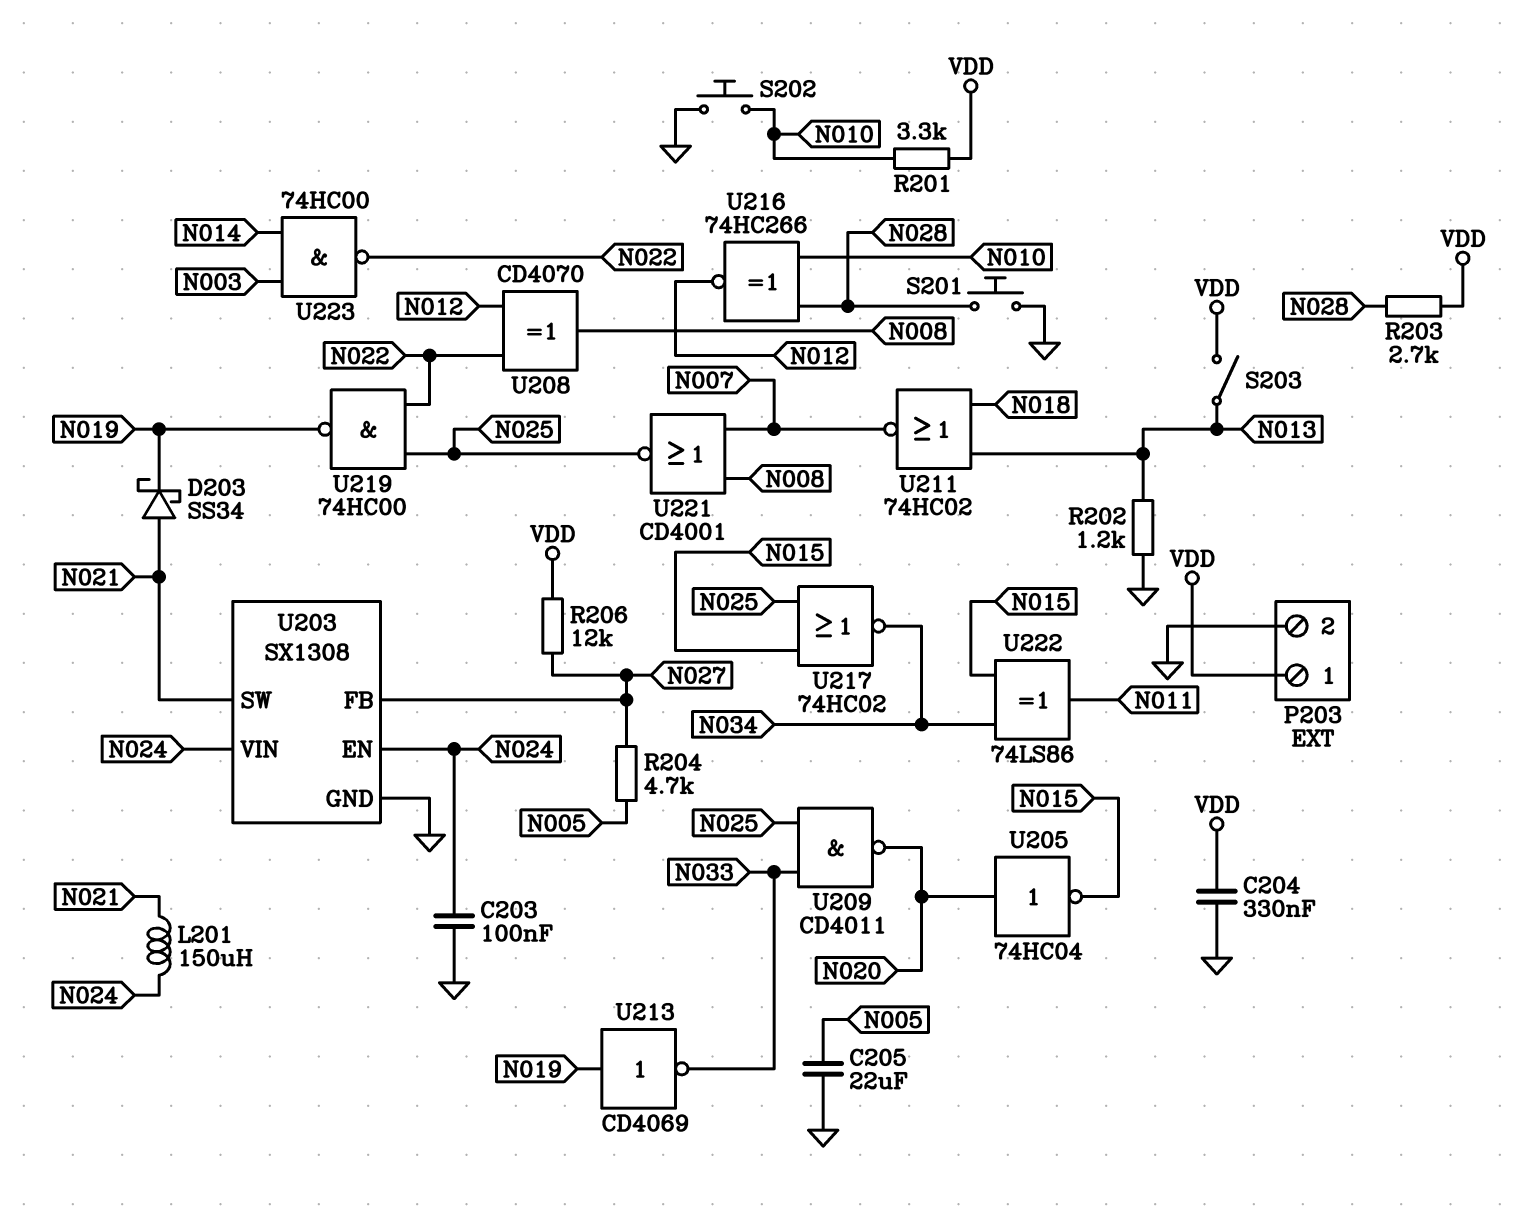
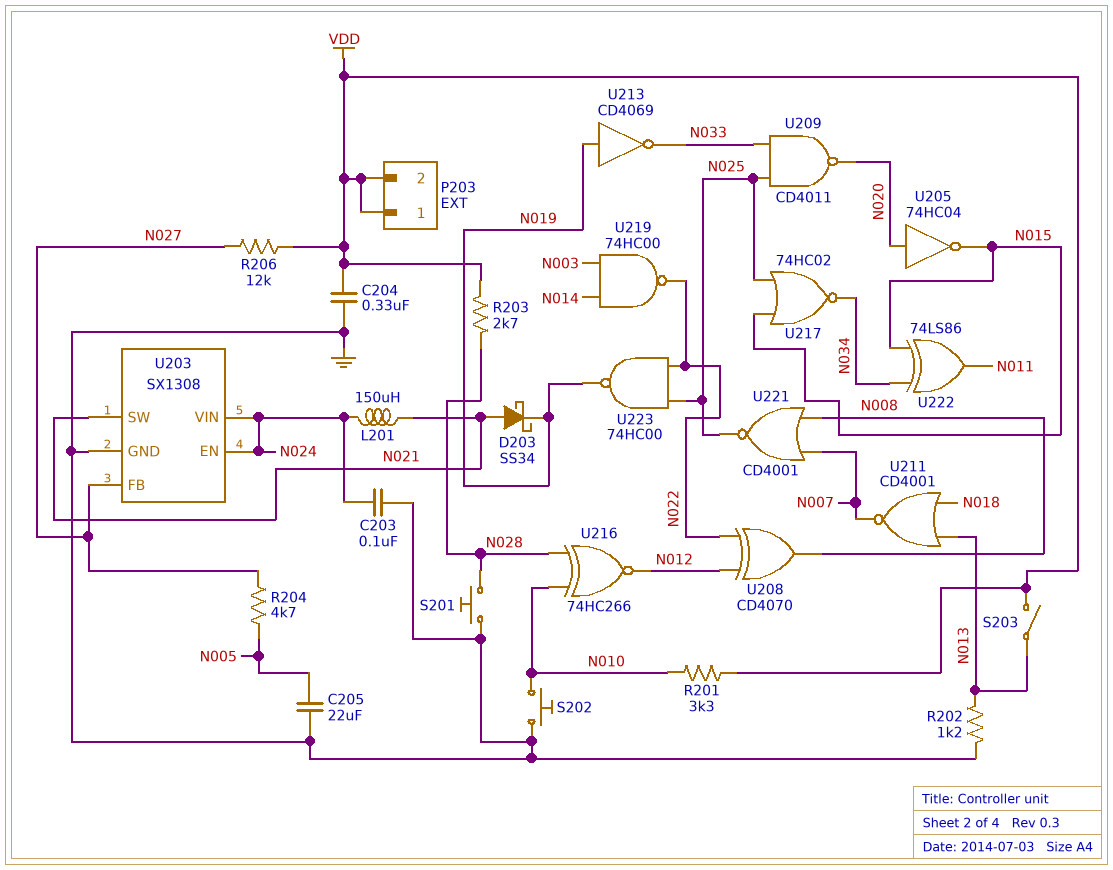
P203 pin 2: GND -> VDD
U211: NOR 74HC02 (in N013, in N018, out N007) -> NOR CD4001 (in N013, in N018, out N007)
U219: NAND 74HC00 (in N022, in N025, out N019) -> NAND 74HC00 (in N003, in N014, out N022)
U223: NAND 74HC00 (in N003, in N014, out N022) -> NAND 74HC00 (in N022, in N025, out N019)

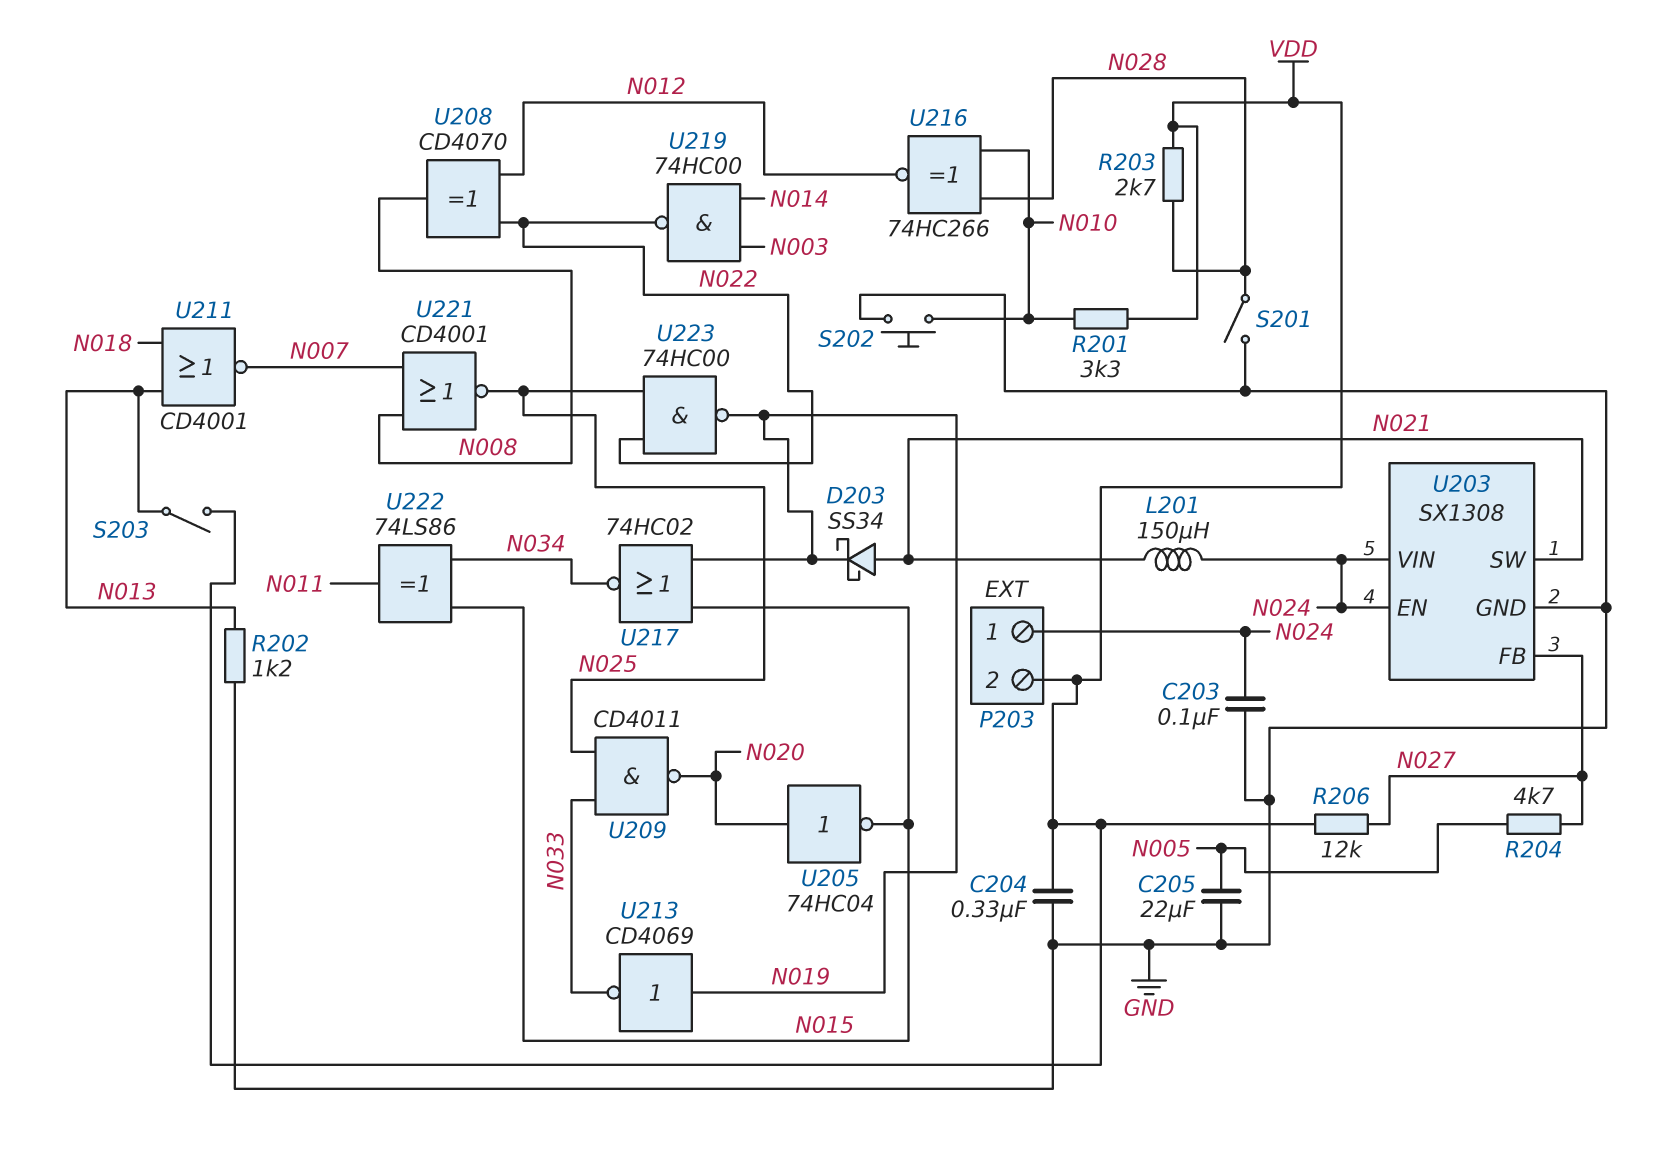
P203 pin 1: VDD -> N024
S201: button (GND, N028) -> switch (GND, N028)
U217: NOR 74HC02 (in N015, in N025, out N034) -> NOR 74HC02 (in N015, in N019, out N034)

